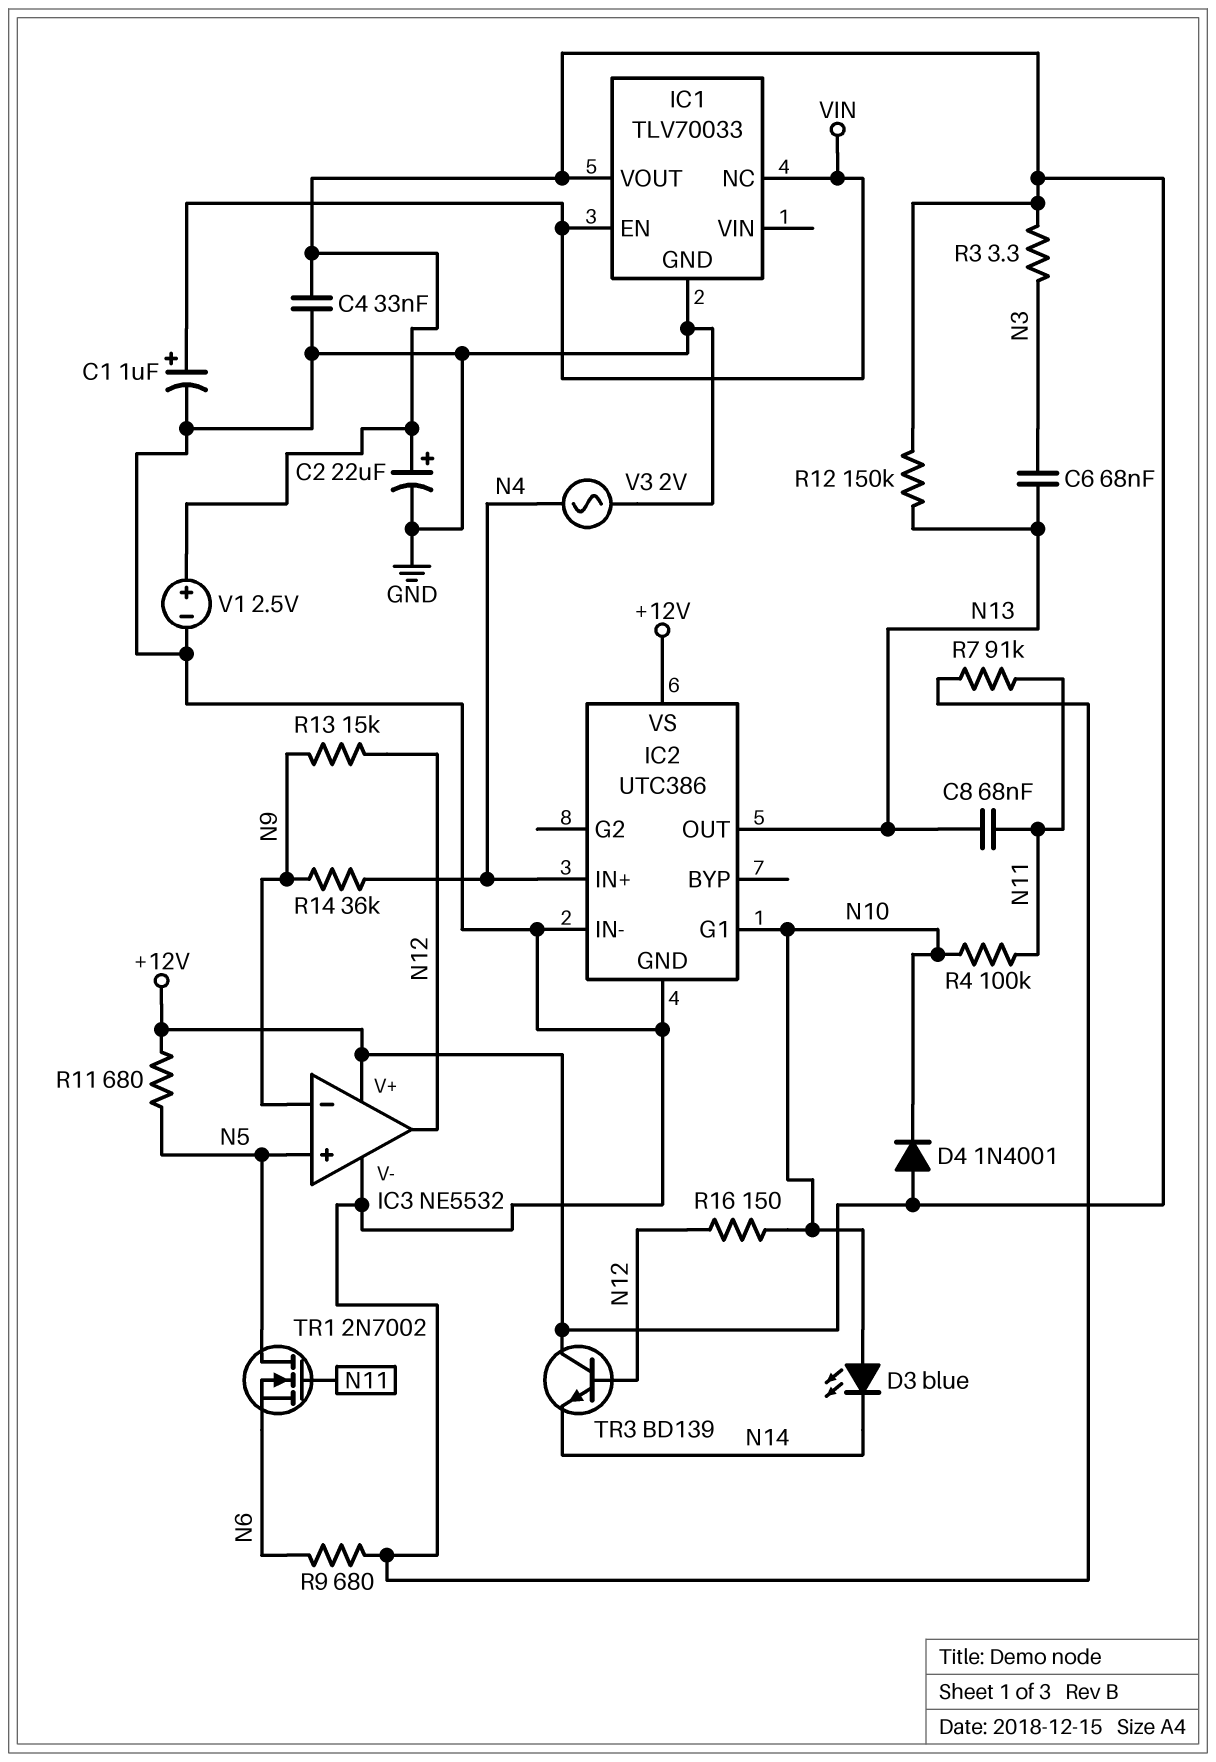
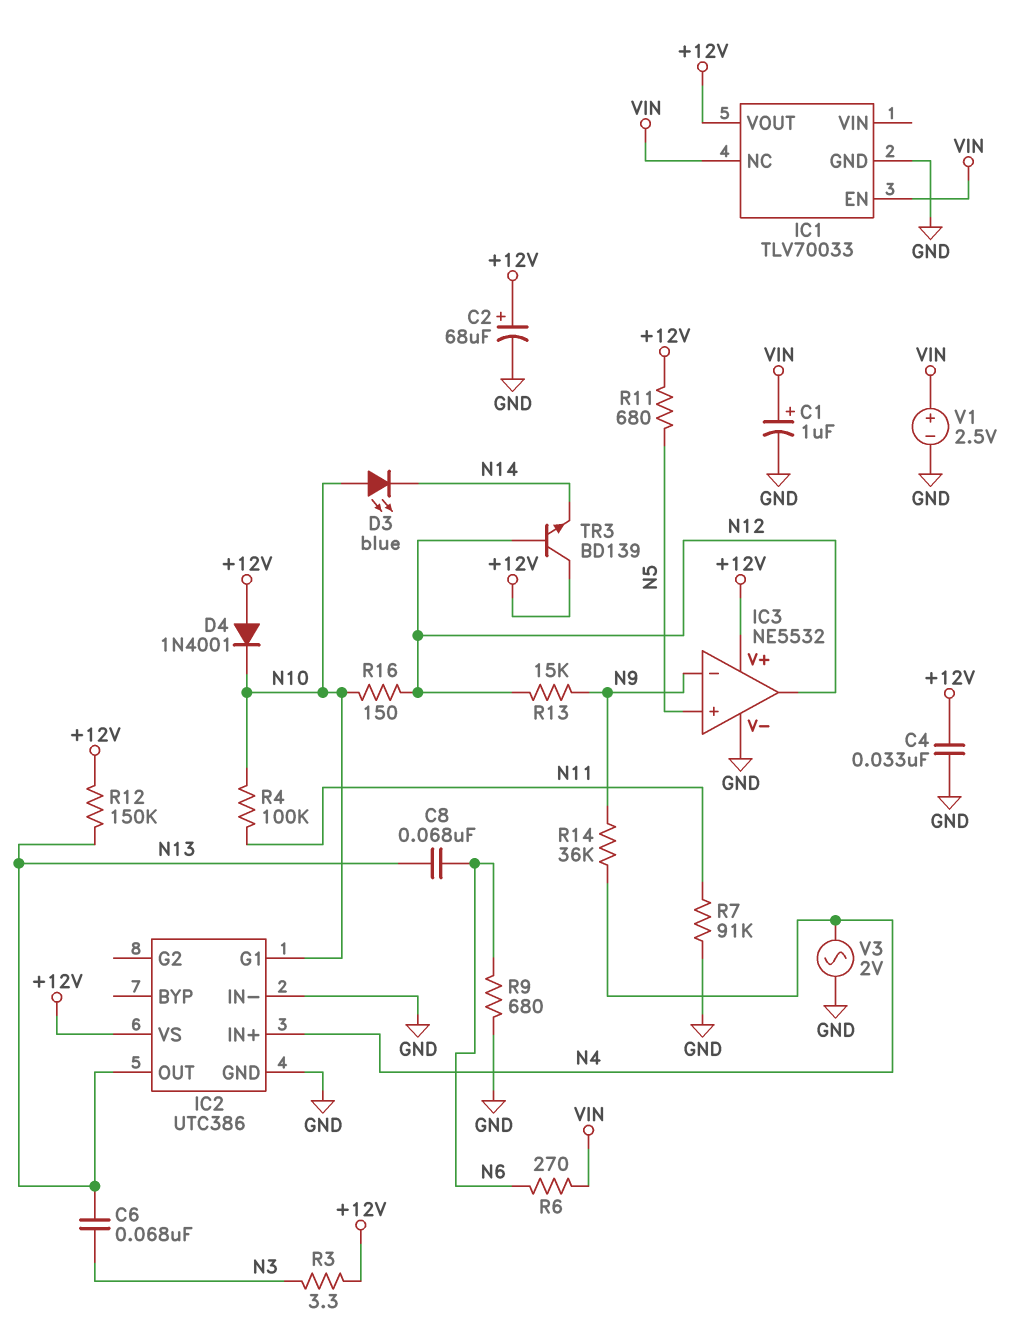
C2: 22uF (plus +12V, minus GND) -> 68uF (plus +12V, minus GND)
C8: 68nF (N11, N13) -> 68nF (N6, N13)
R6: none -> 270 (N6, VIN)
TR1: NMOS 2N7002 (G N11, D N5, S N6) -> none
V1: 2.5V (plus +12V, minus GND) -> 2.5V (plus VIN, minus GND)

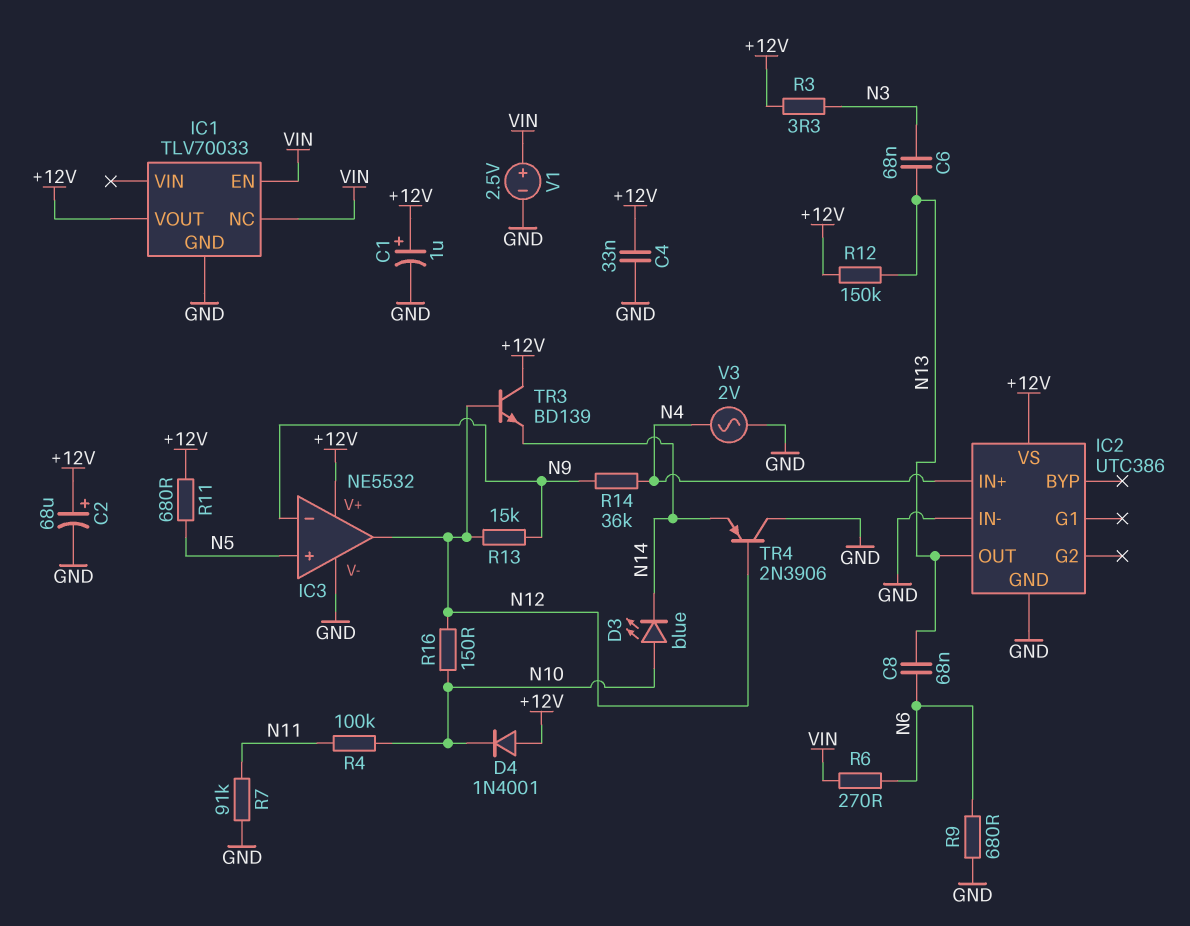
C1: 1uF (plus VIN, minus GND) -> 1uF (plus +12V, minus GND)
IC2 pin G1: N10 -> none
TR4: none -> PNP 2N3906 (B N12, C GND, E N14)

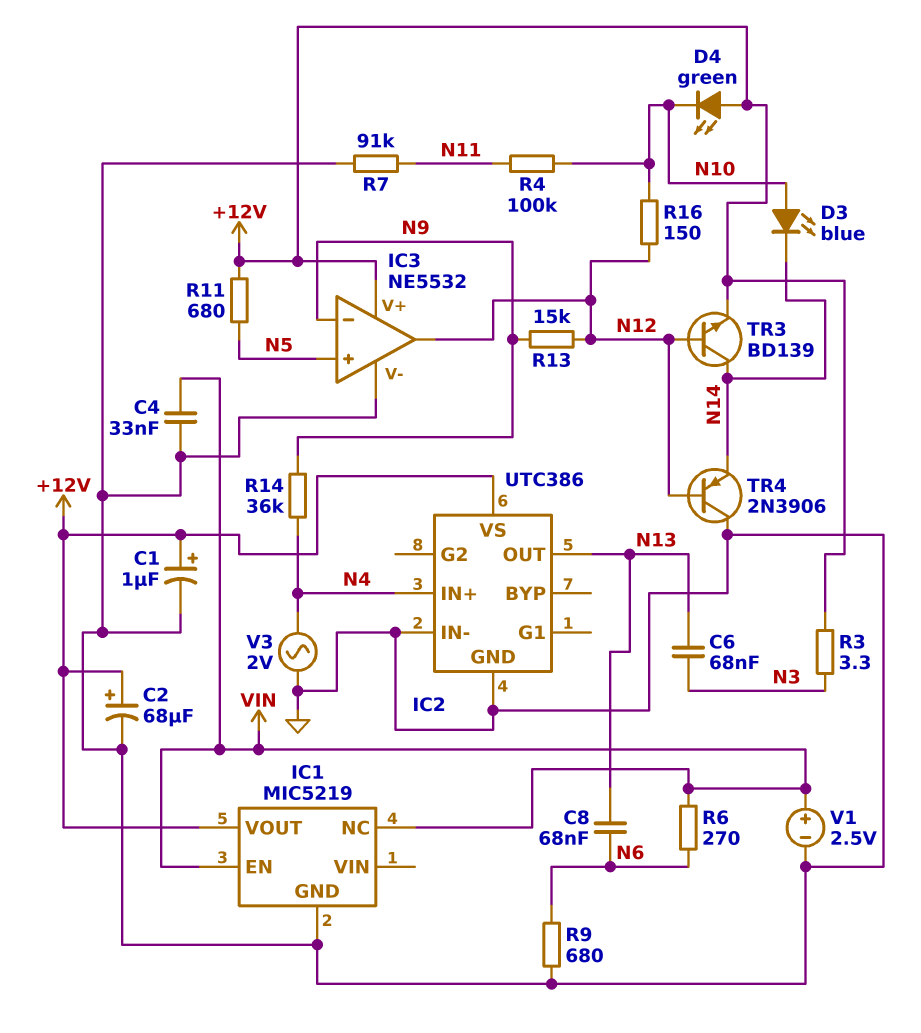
C4: 33nF (+12V, GND) -> 33nF (GND, VIN)
D4: diode 1N4001 (A +12V, K N10) -> LED green (A +12V, K N10)
IC1: TLV70033 -> MIC5219
R12: 150k (+12V, N13) -> none
TR3: NPN BD139 (B N12, C +12V, E N14) -> NPN BD139 (B N12, C N14, E +12V)

